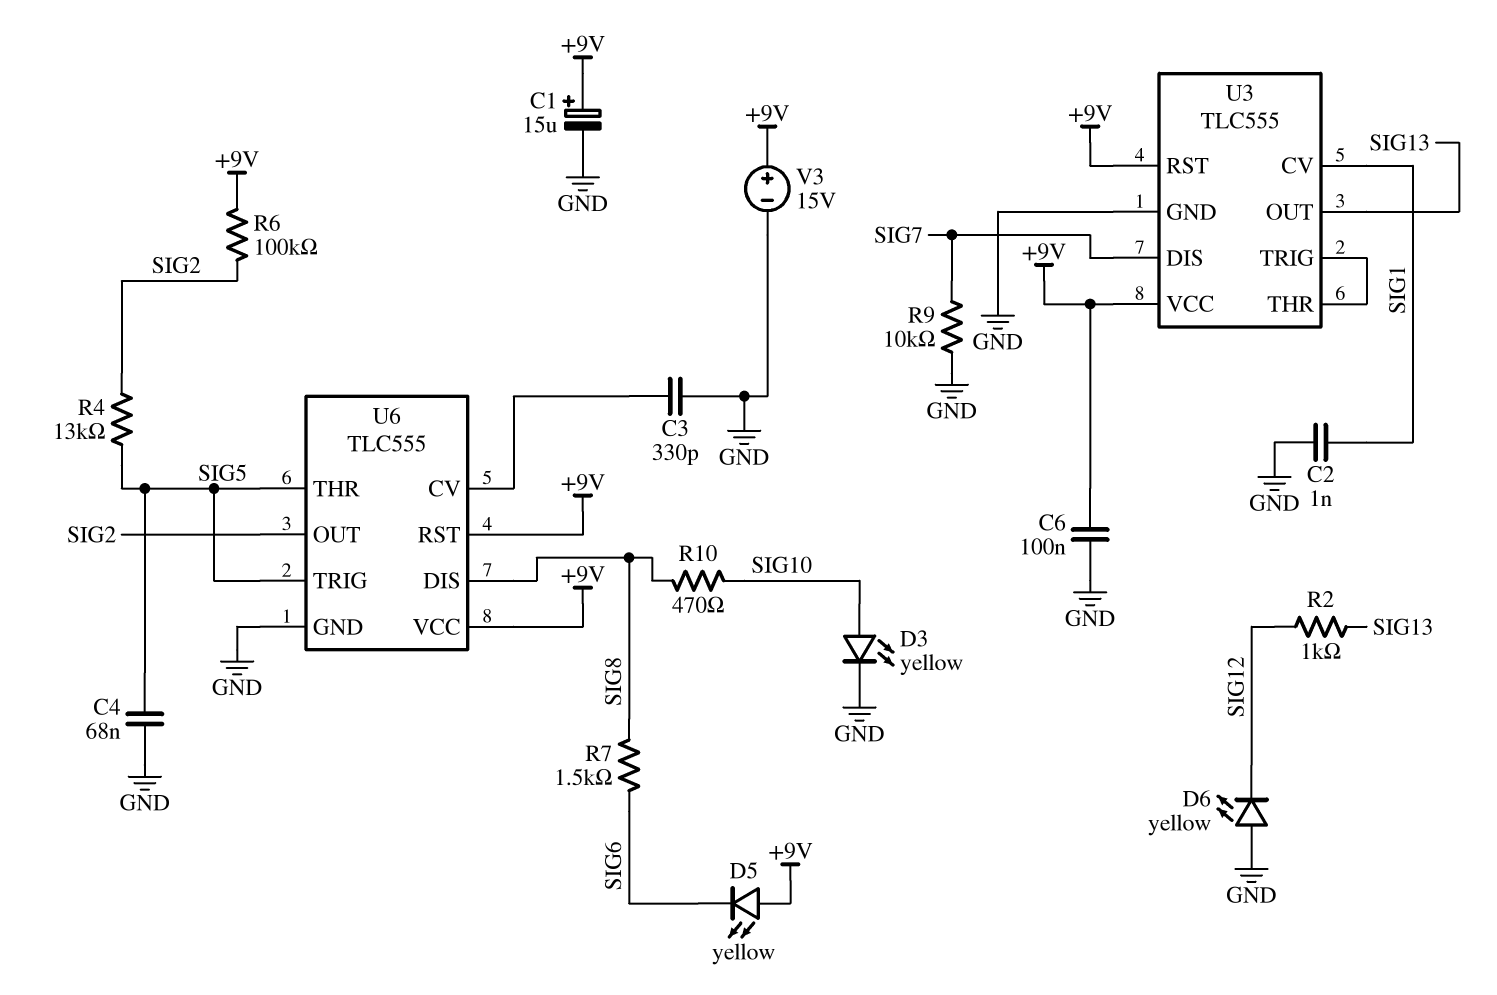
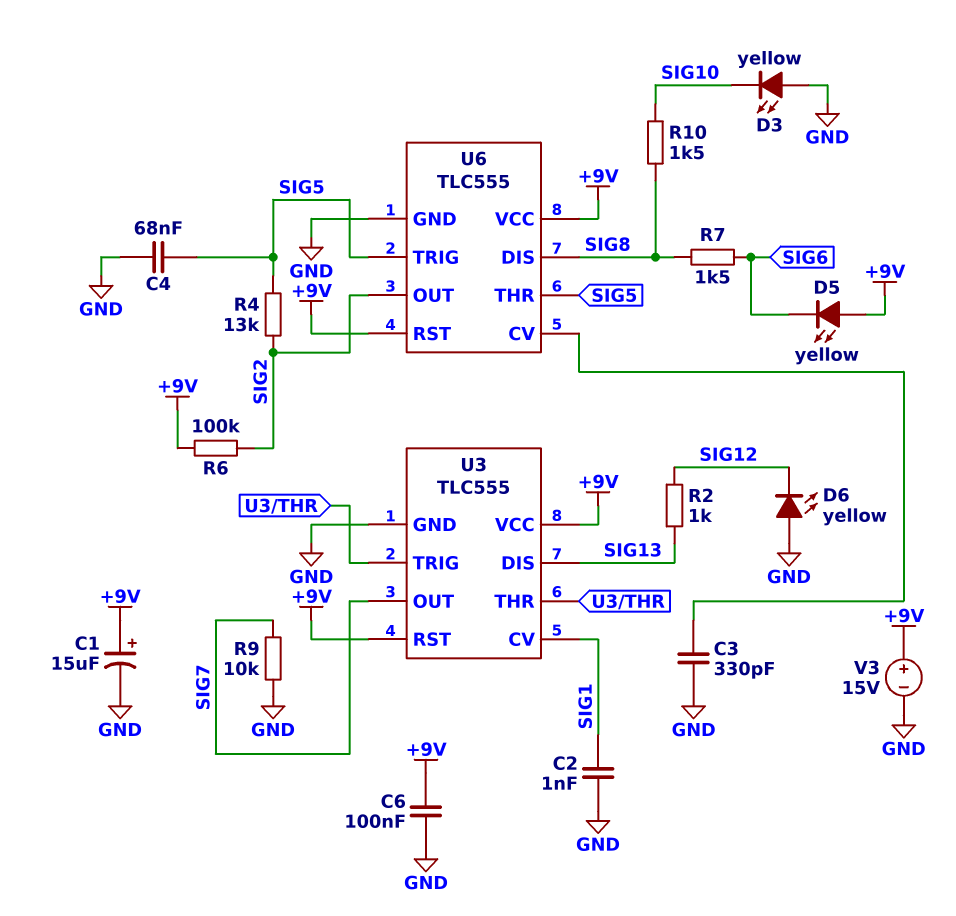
D3: LED yellow (A SIG10, K GND) -> LED yellow (A GND, K SIG10)
R10: 470 (SIG8, SIG10) -> 1.5k (SIG8, SIG10)
U3 pin DIS: SIG7 -> SIG13
U3 pin OUT: SIG13 -> SIG7

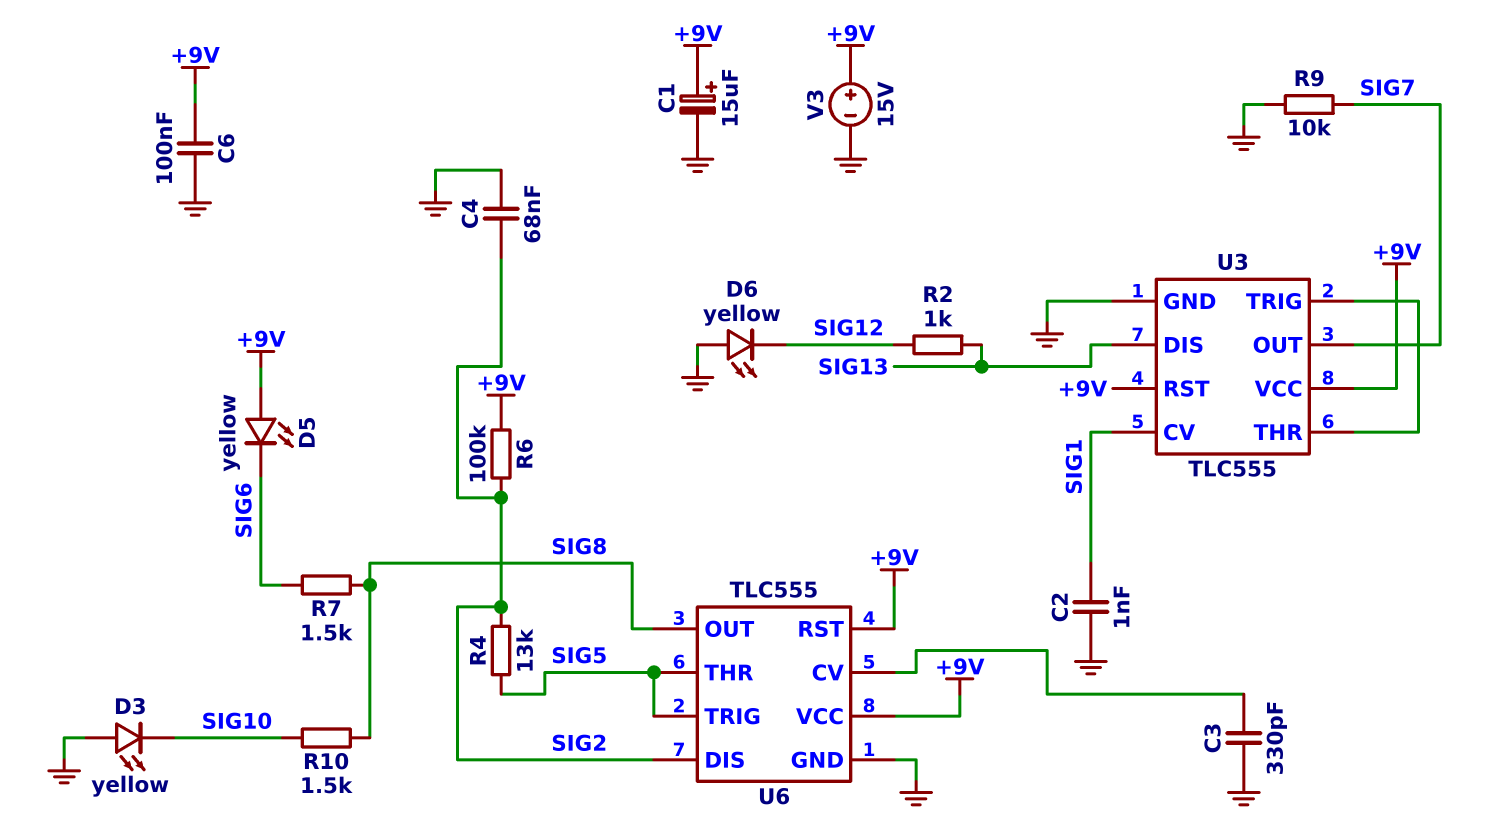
C4: 68nF (GND, SIG5) -> 68nF (GND, SIG2)
U6 pin DIS: SIG8 -> SIG2
U6 pin OUT: SIG2 -> SIG8

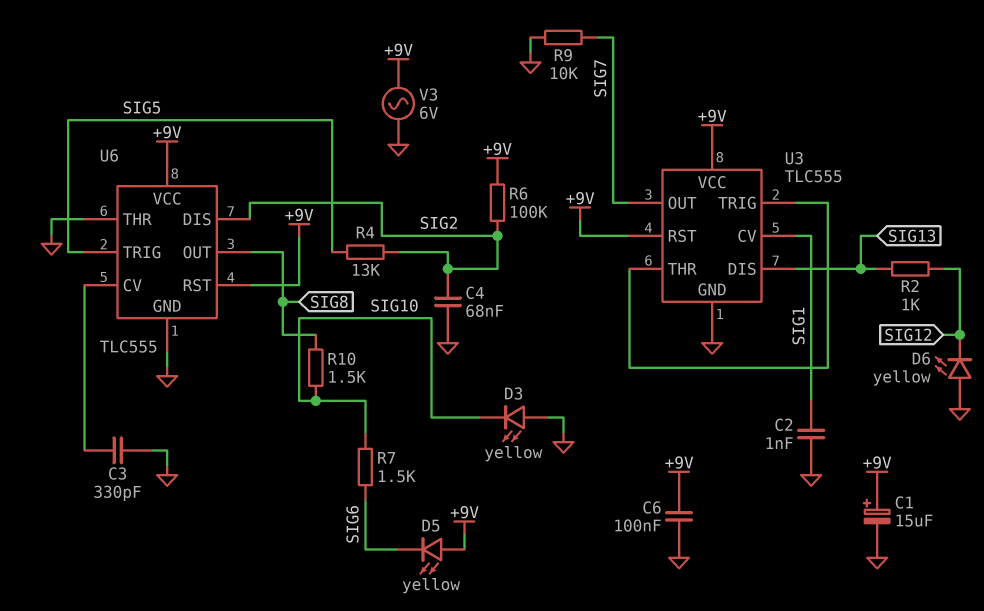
R7: 1.5k (SIG6, SIG8) -> 1.5k (SIG6, SIG10)
U6 pin THR: SIG5 -> GND
V3: 15V (plus +9V, minus GND) -> AC 6V (+9V, GND)

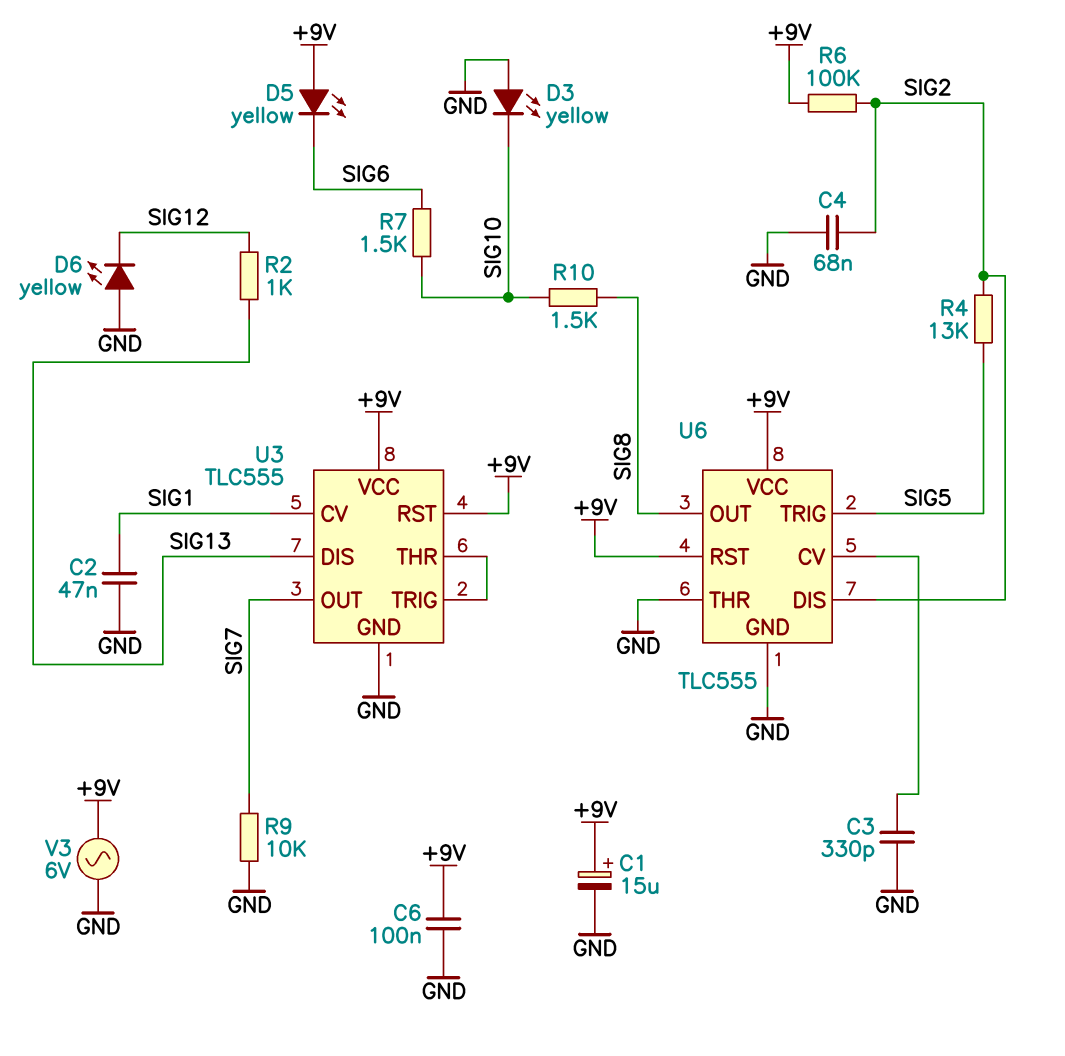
C2: 1nF (GND, SIG1) -> 47nF (GND, SIG1)

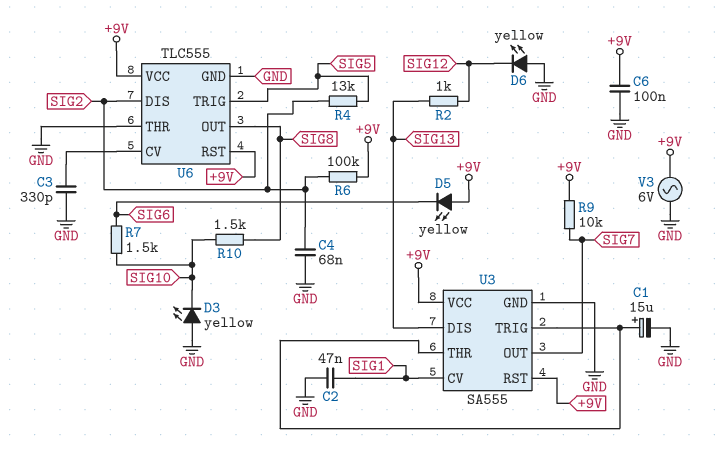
C1: 15uF (plus +9V, minus GND) -> 15uF (plus U3/THR, minus GND)
R9: 10k (GND, SIG7) -> 10k (+9V, SIG7)
U3: TLC555 -> SA555

